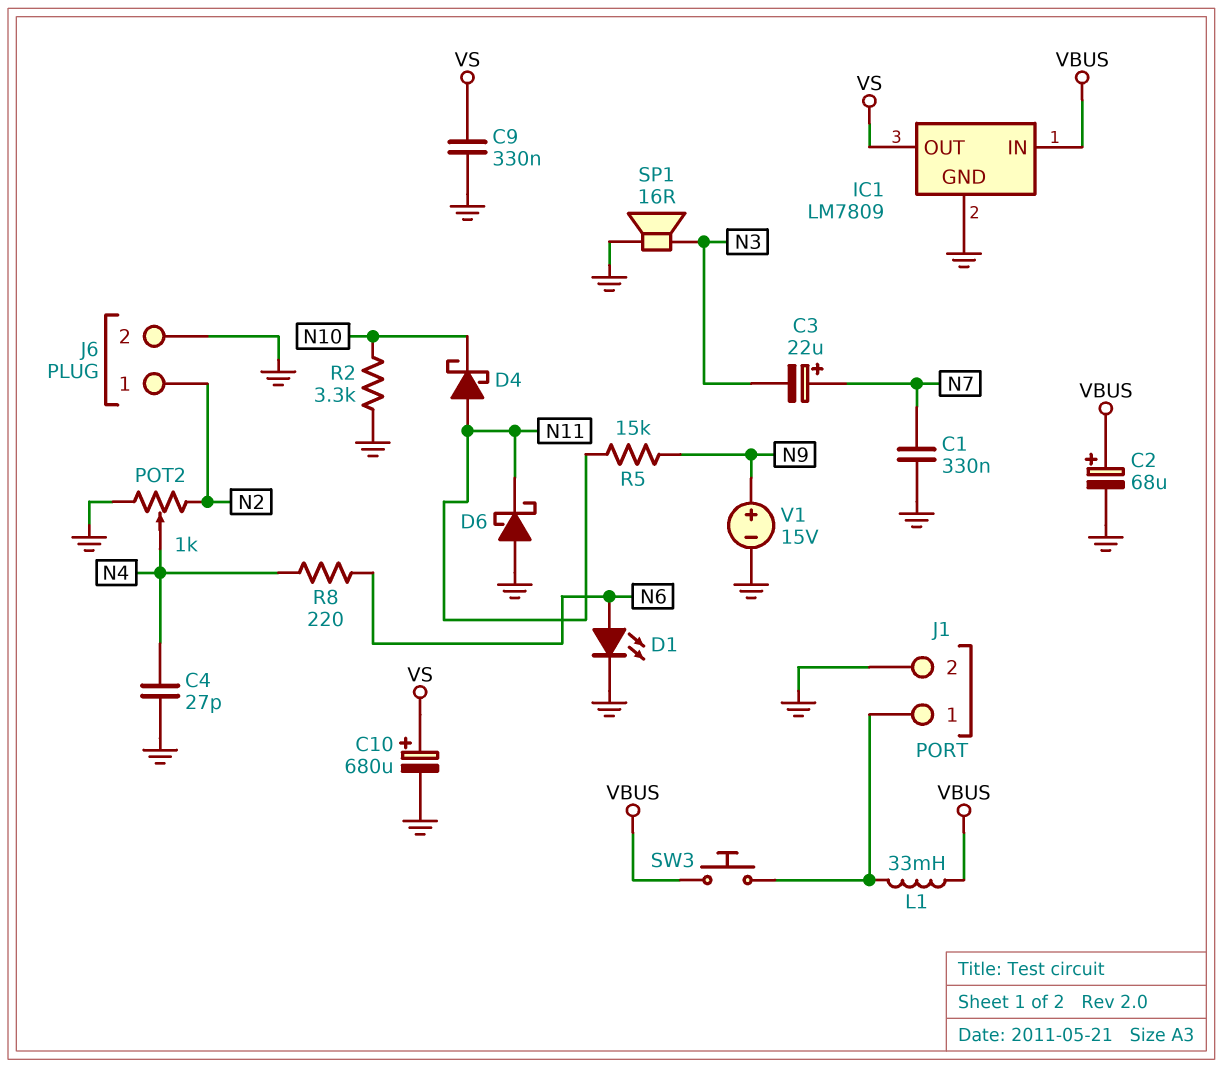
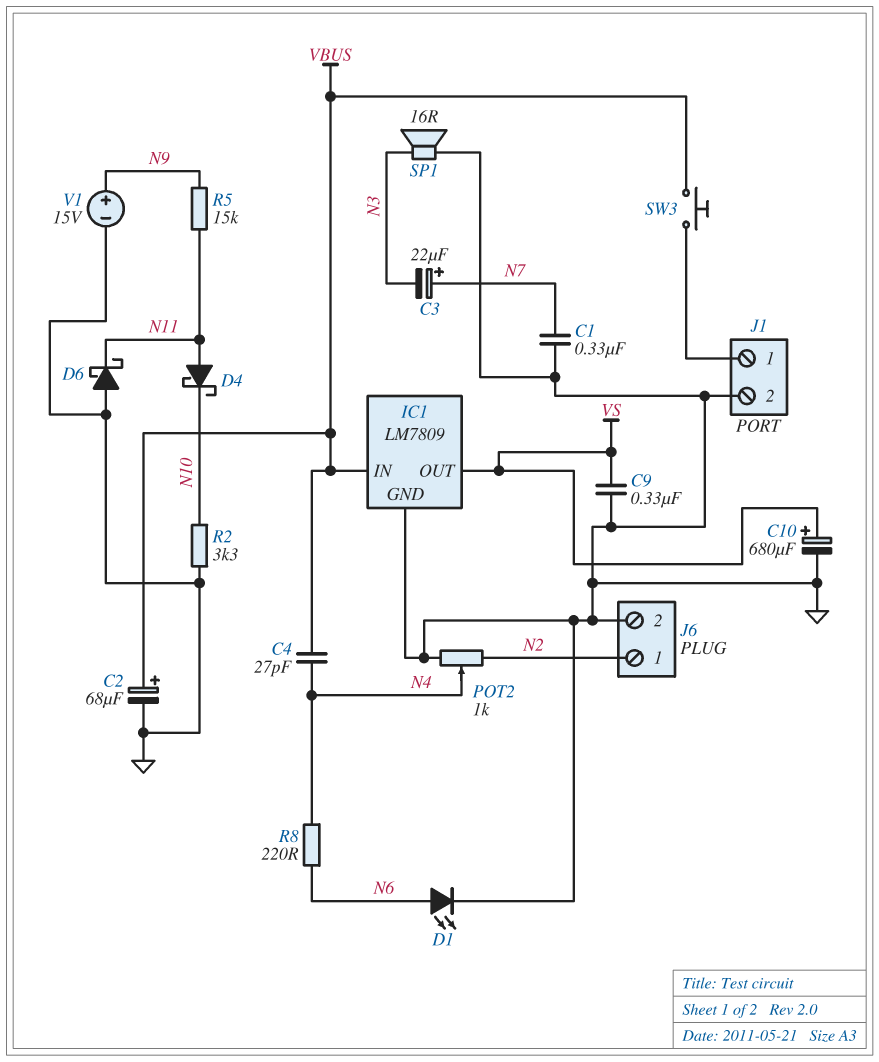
C4: 27pF (GND, N4) -> 27pF (N4, VBUS)
L1: 33mH (J1/1, VBUS) -> none

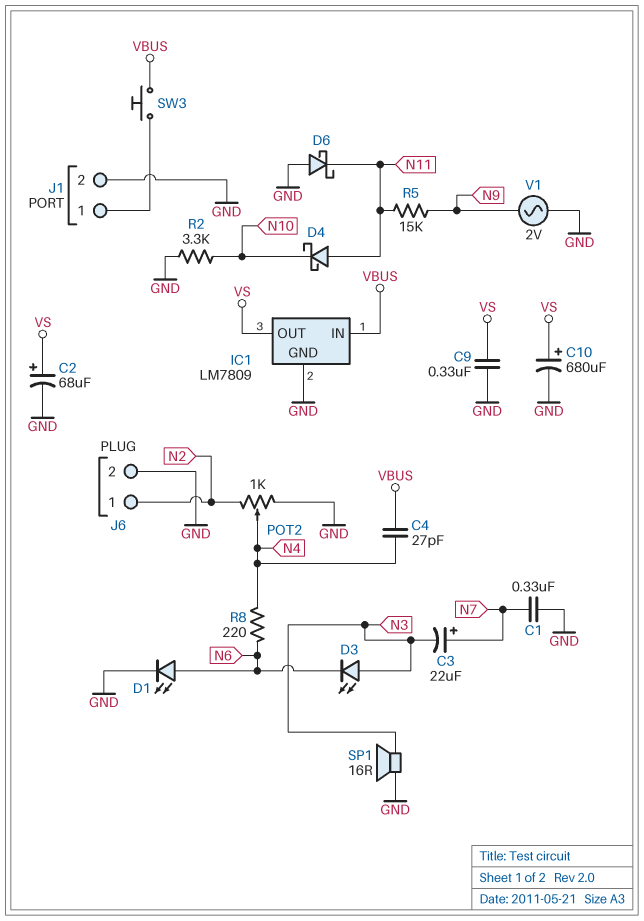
C2: 68uF (plus VBUS, minus GND) -> 68uF (plus VS, minus GND)
D3: none -> LED (A N3, K N6)
V1: 15V (plus N9, minus GND) -> AC 2V (GND, N9)

